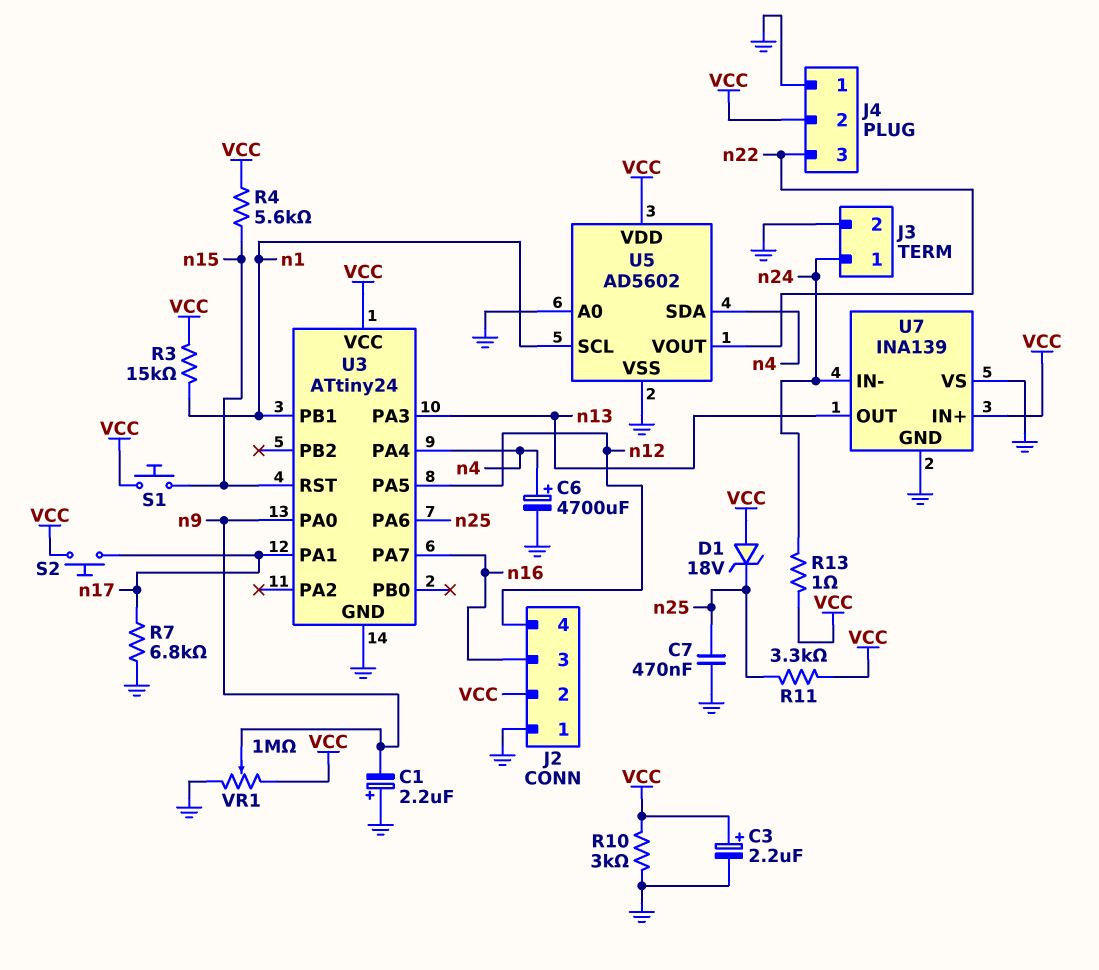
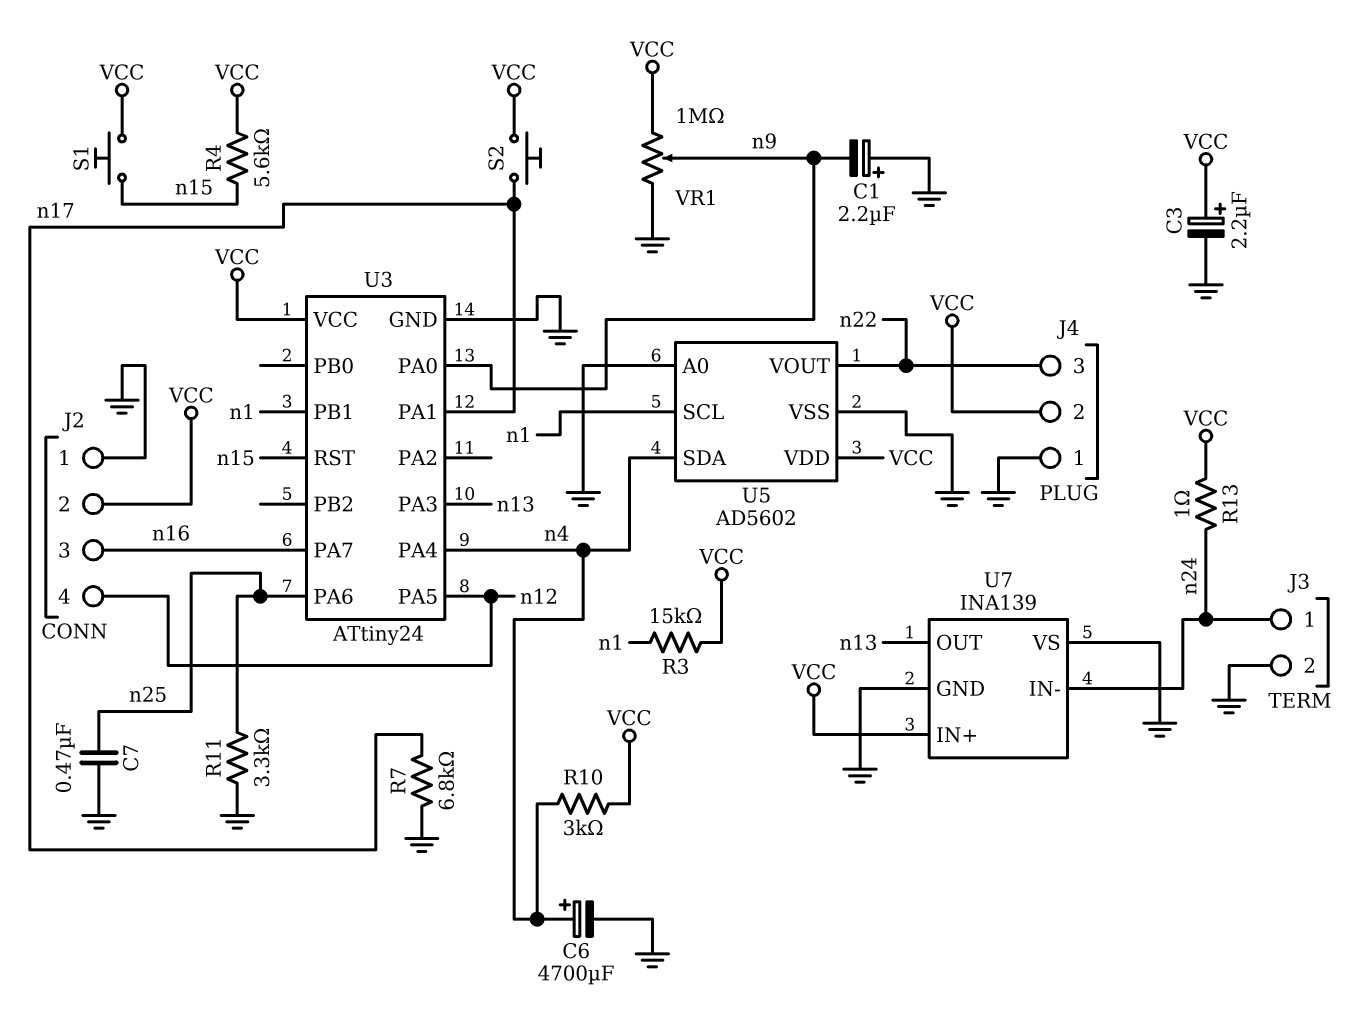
D1: zener 18V (A VCC, K n25) -> none
R10: 3k (GND, VCC) -> 3k (VCC, n4)
R11: 3.3k (VCC, n25) -> 3.3k (GND, n25)

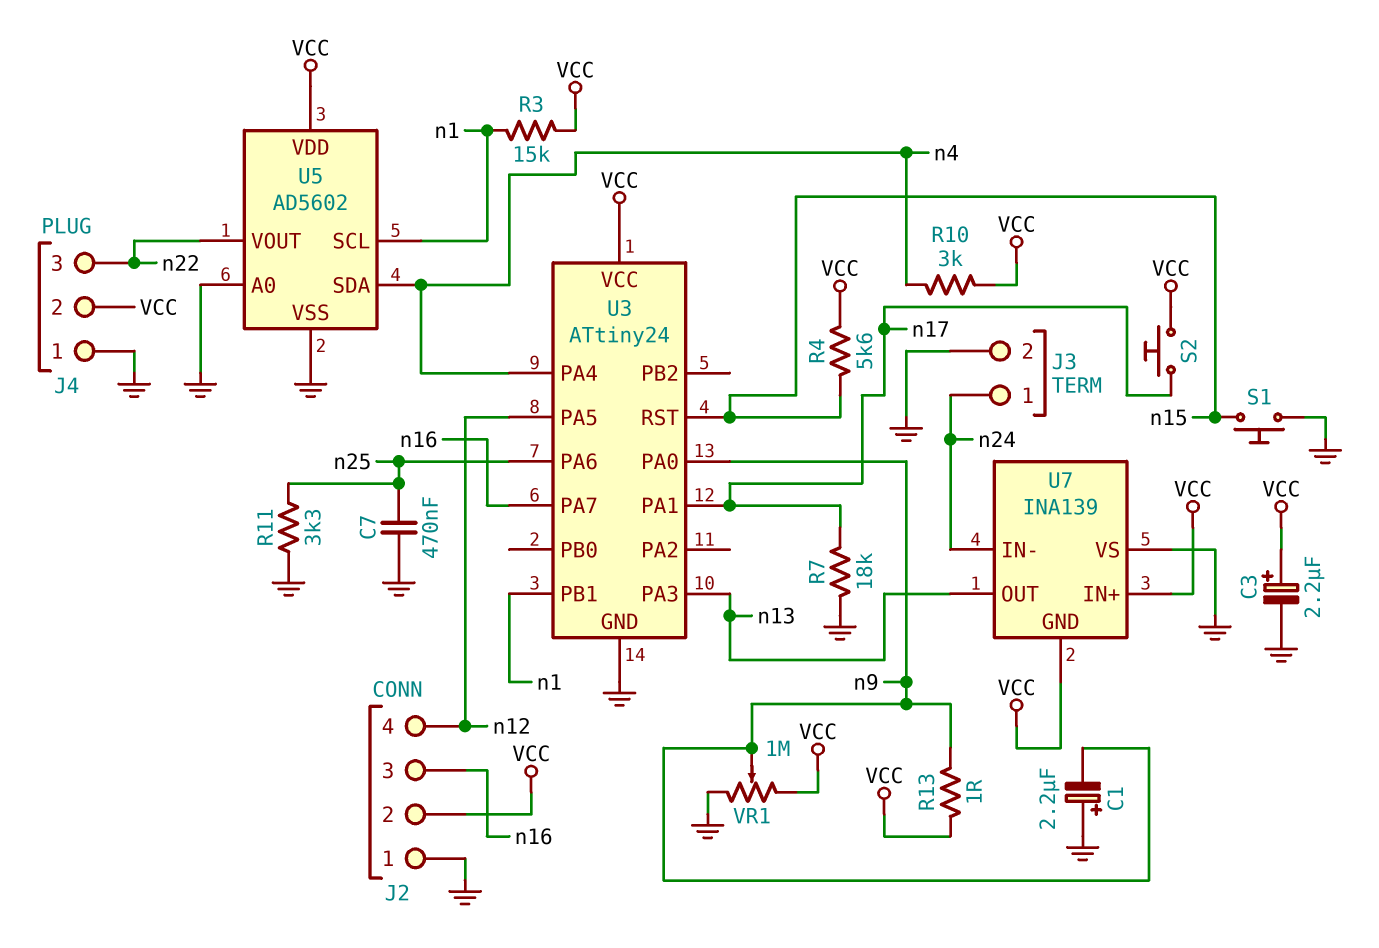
C6: 4700uF (plus n4, minus GND) -> none
R7: 6.8k (GND, n17) -> 18k (GND, n17)
R13: 1 (VCC, n24) -> 1 (VCC, n9)
S1: button (VCC, n15) -> button (GND, n15)
U7 pin GND: GND -> VCC

